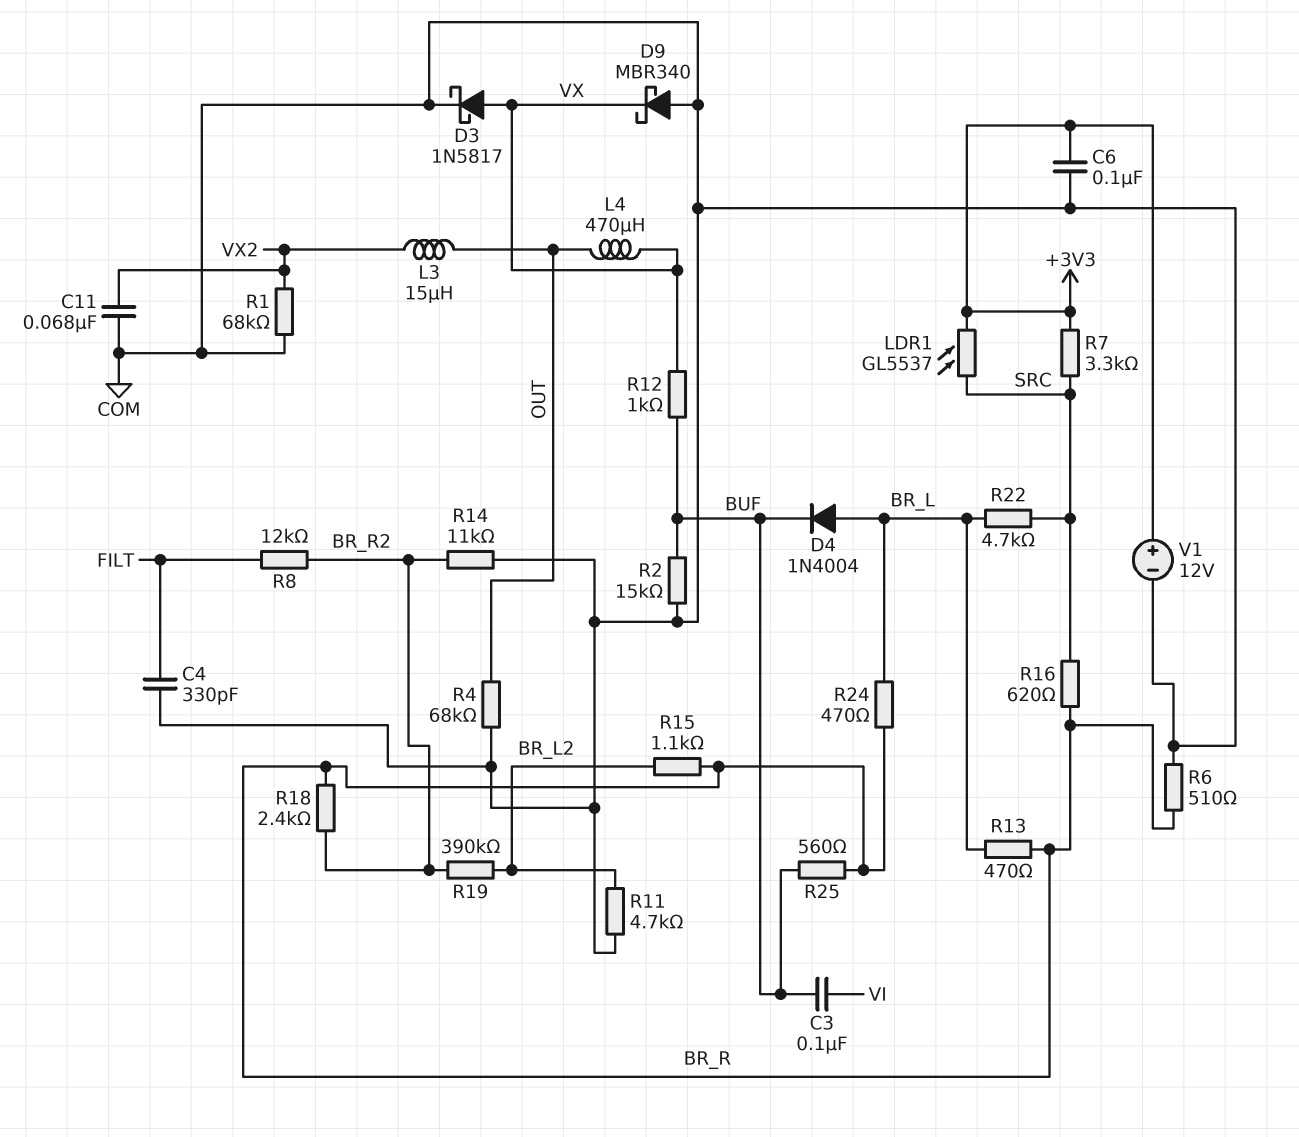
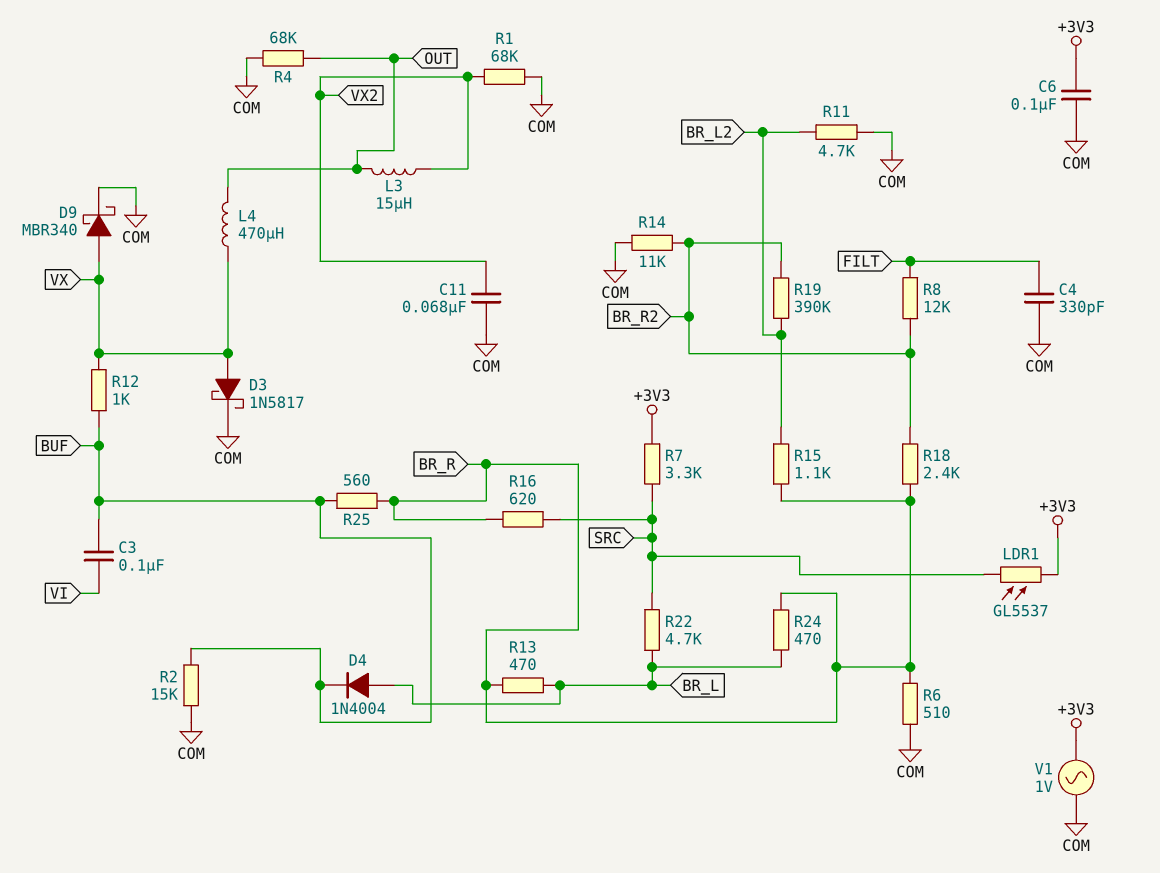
D9: schottky MBR340 (A COM, K VX) -> schottky MBR340 (A VX, K COM)
V1: 12V (plus +3V3, minus COM) -> AC 1V (+3V3, COM)

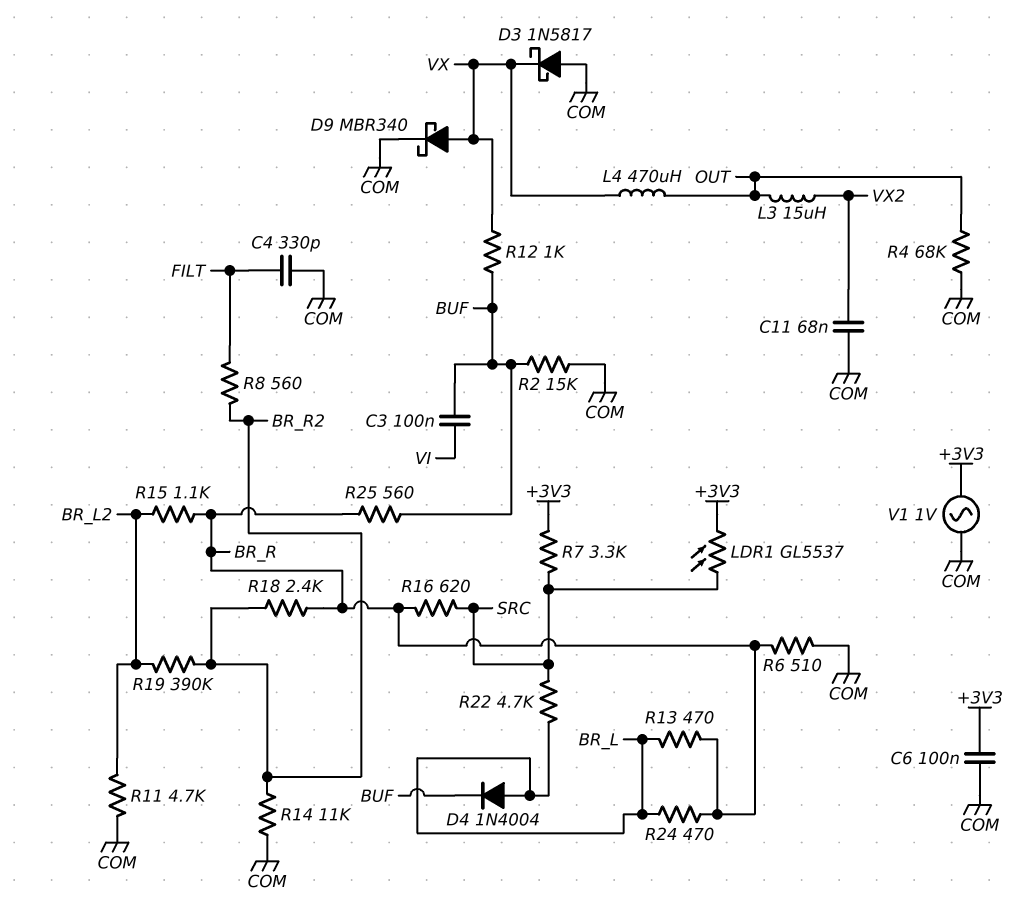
D3: schottky 1N5817 (A VX, K COM) -> schottky 1N5817 (A COM, K VX)
R1: 68k (COM, VX2) -> none
R8: 12k (BR_R2, FILT) -> 560 (BR_R2, FILT)

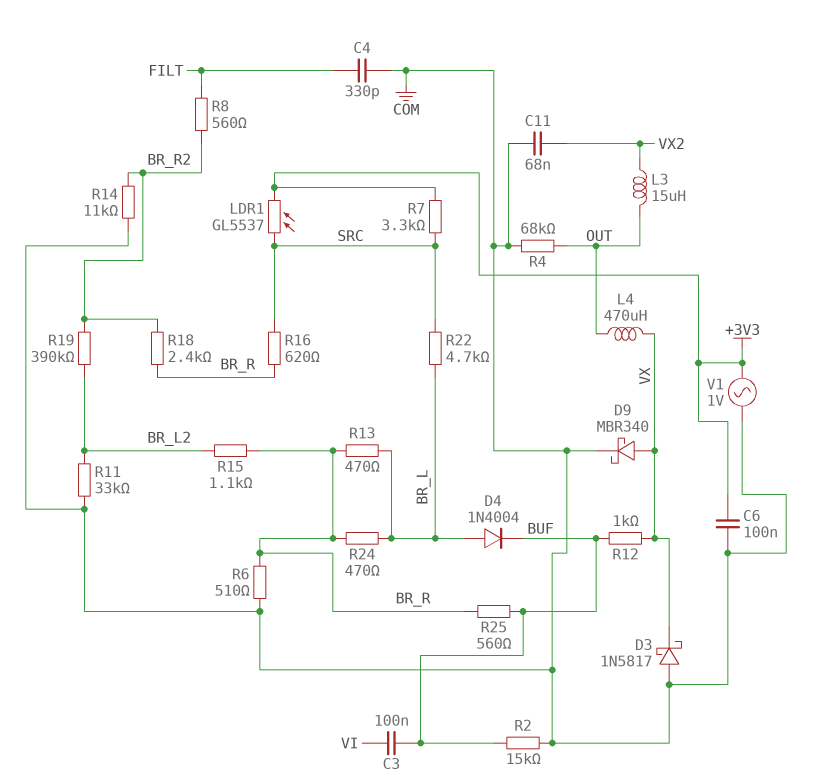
R11: 4.7k (BR_L2, COM) -> 33k (BR_L2, COM)

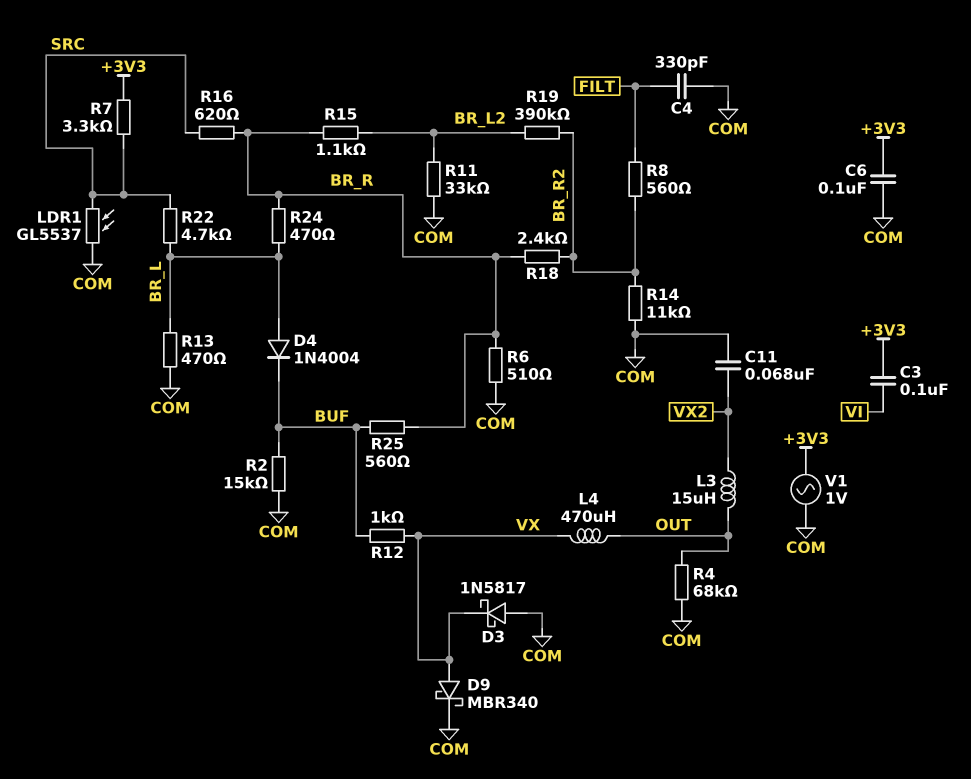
C3: 100nF (BUF, VI) -> 100nF (+3V3, VI)
LDR1: GL5537 (+3V3, SRC) -> GL5537 (COM, SRC)
R13: 470 (BR_L, BR_R) -> 470 (BR_L, COM)

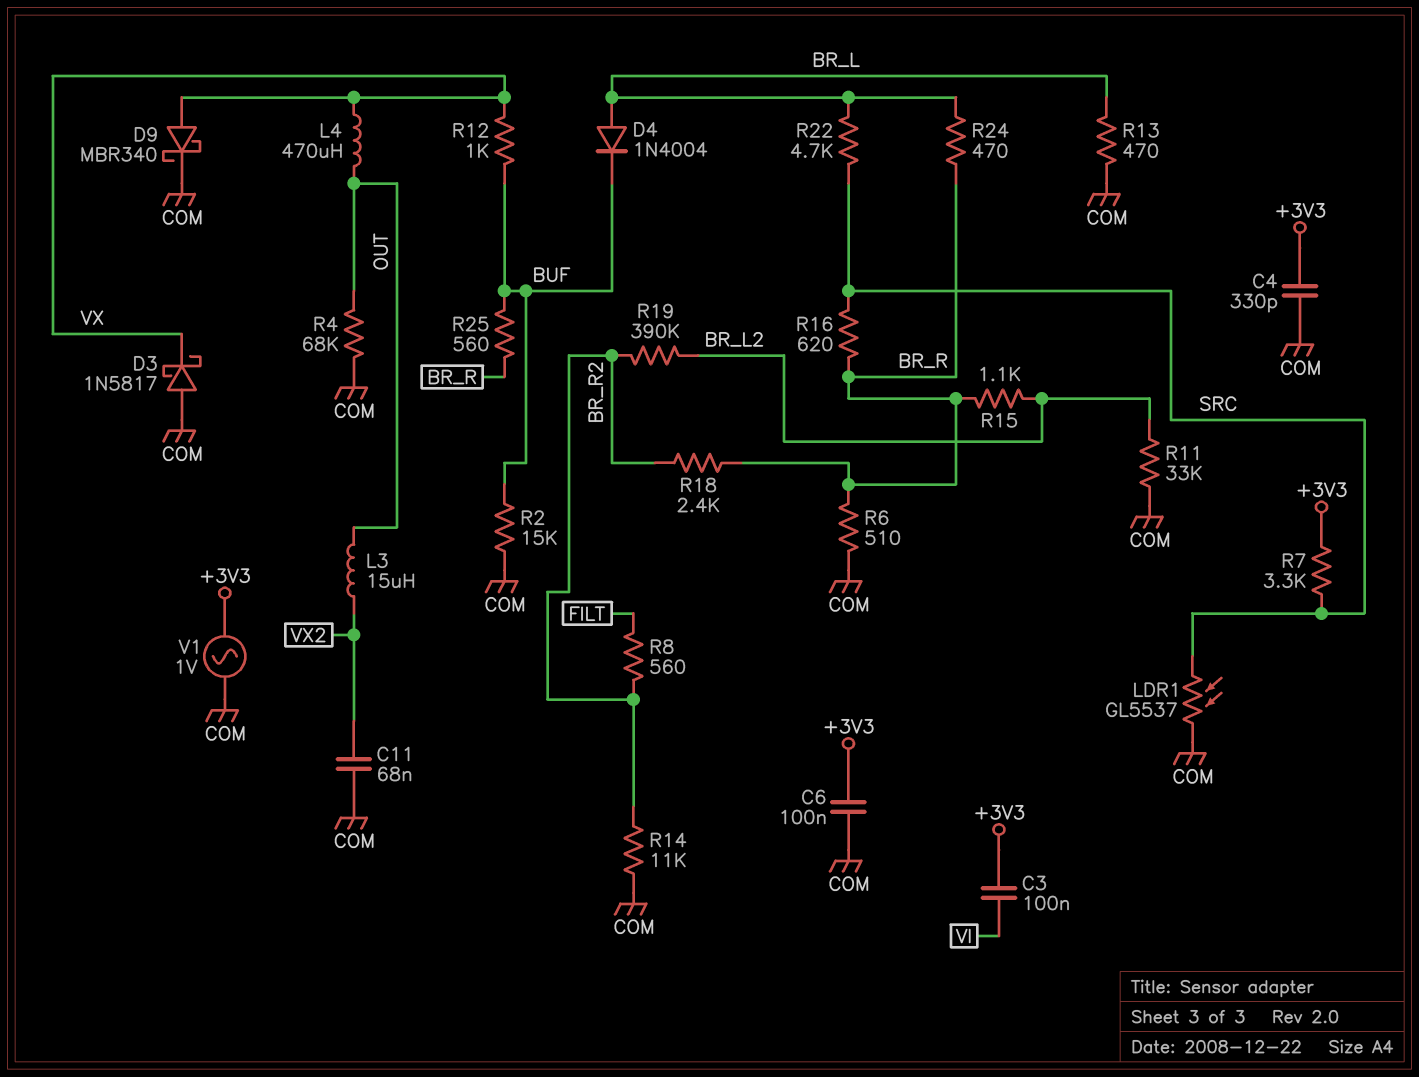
C4: 330pF (COM, FILT) -> 330pF (+3V3, COM)

